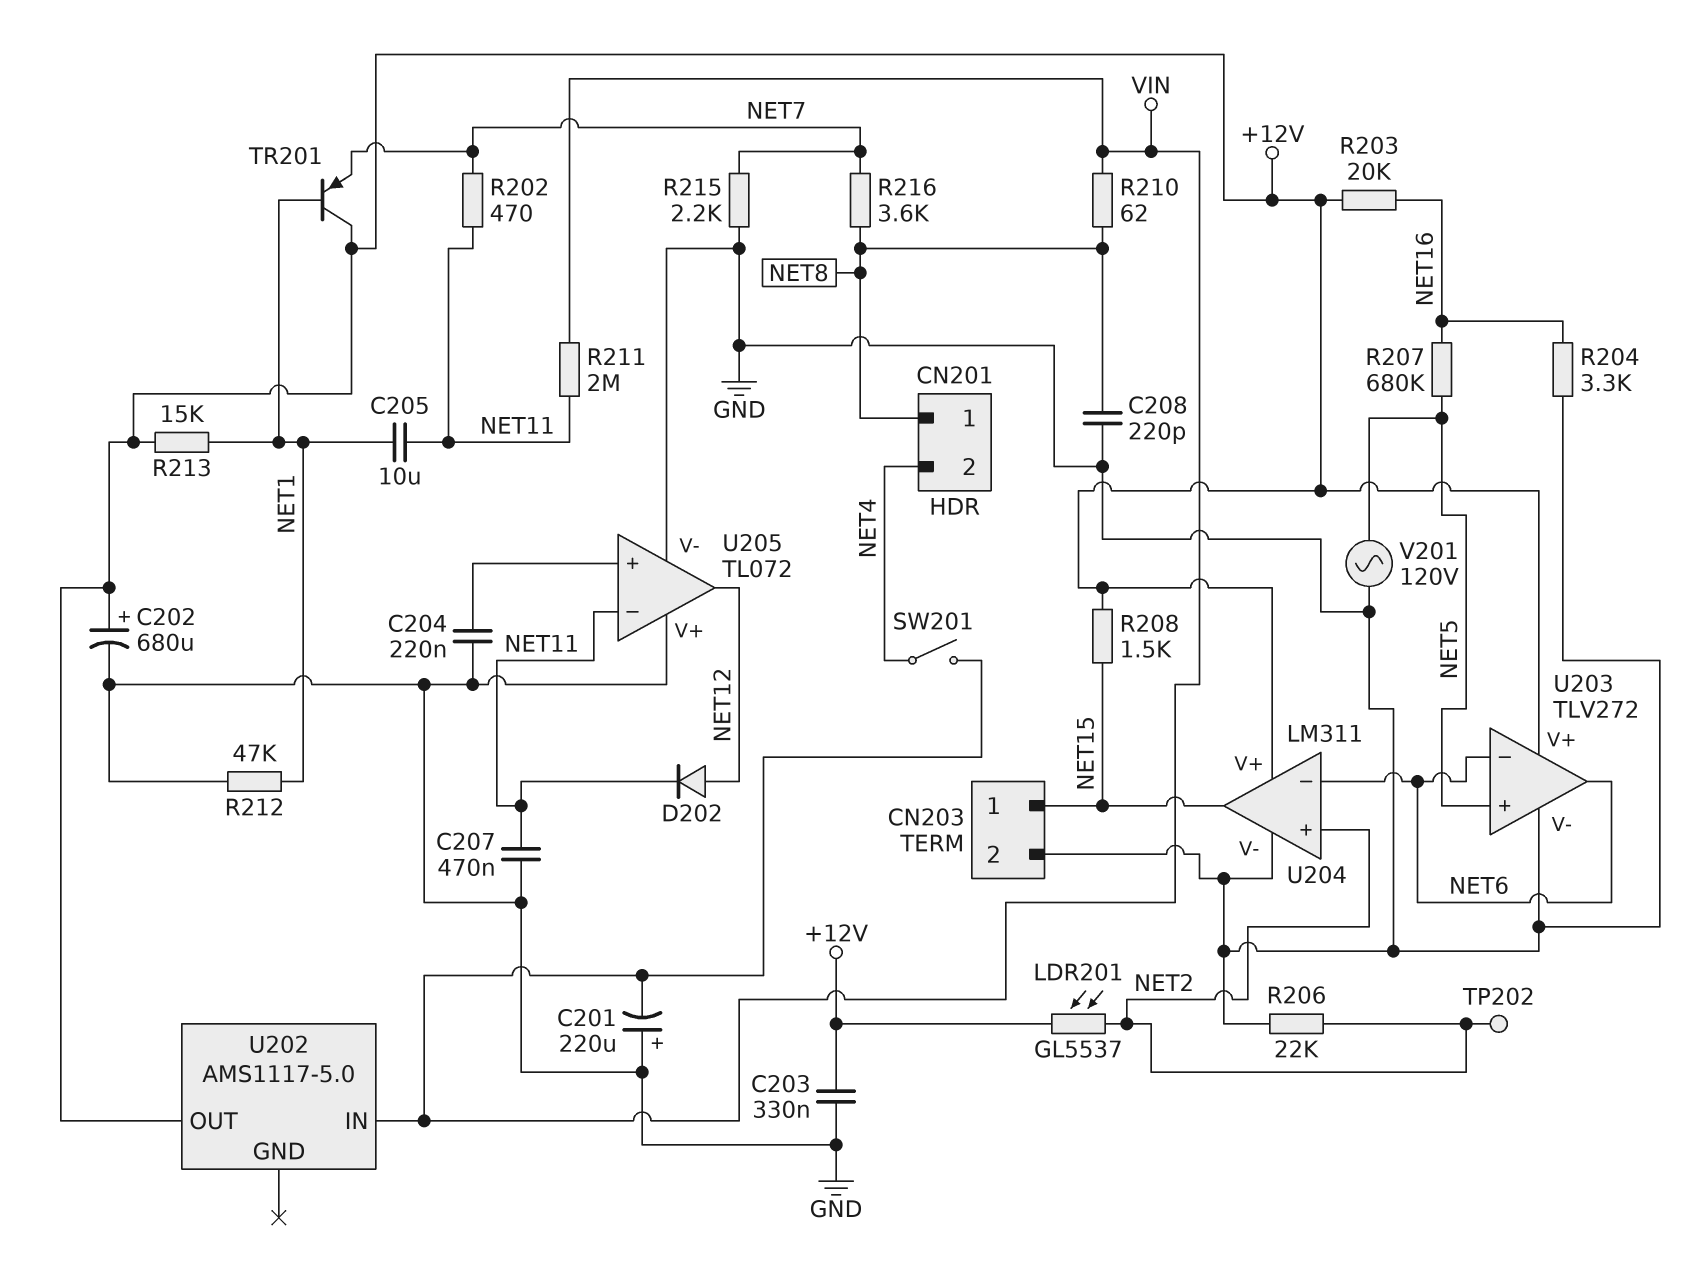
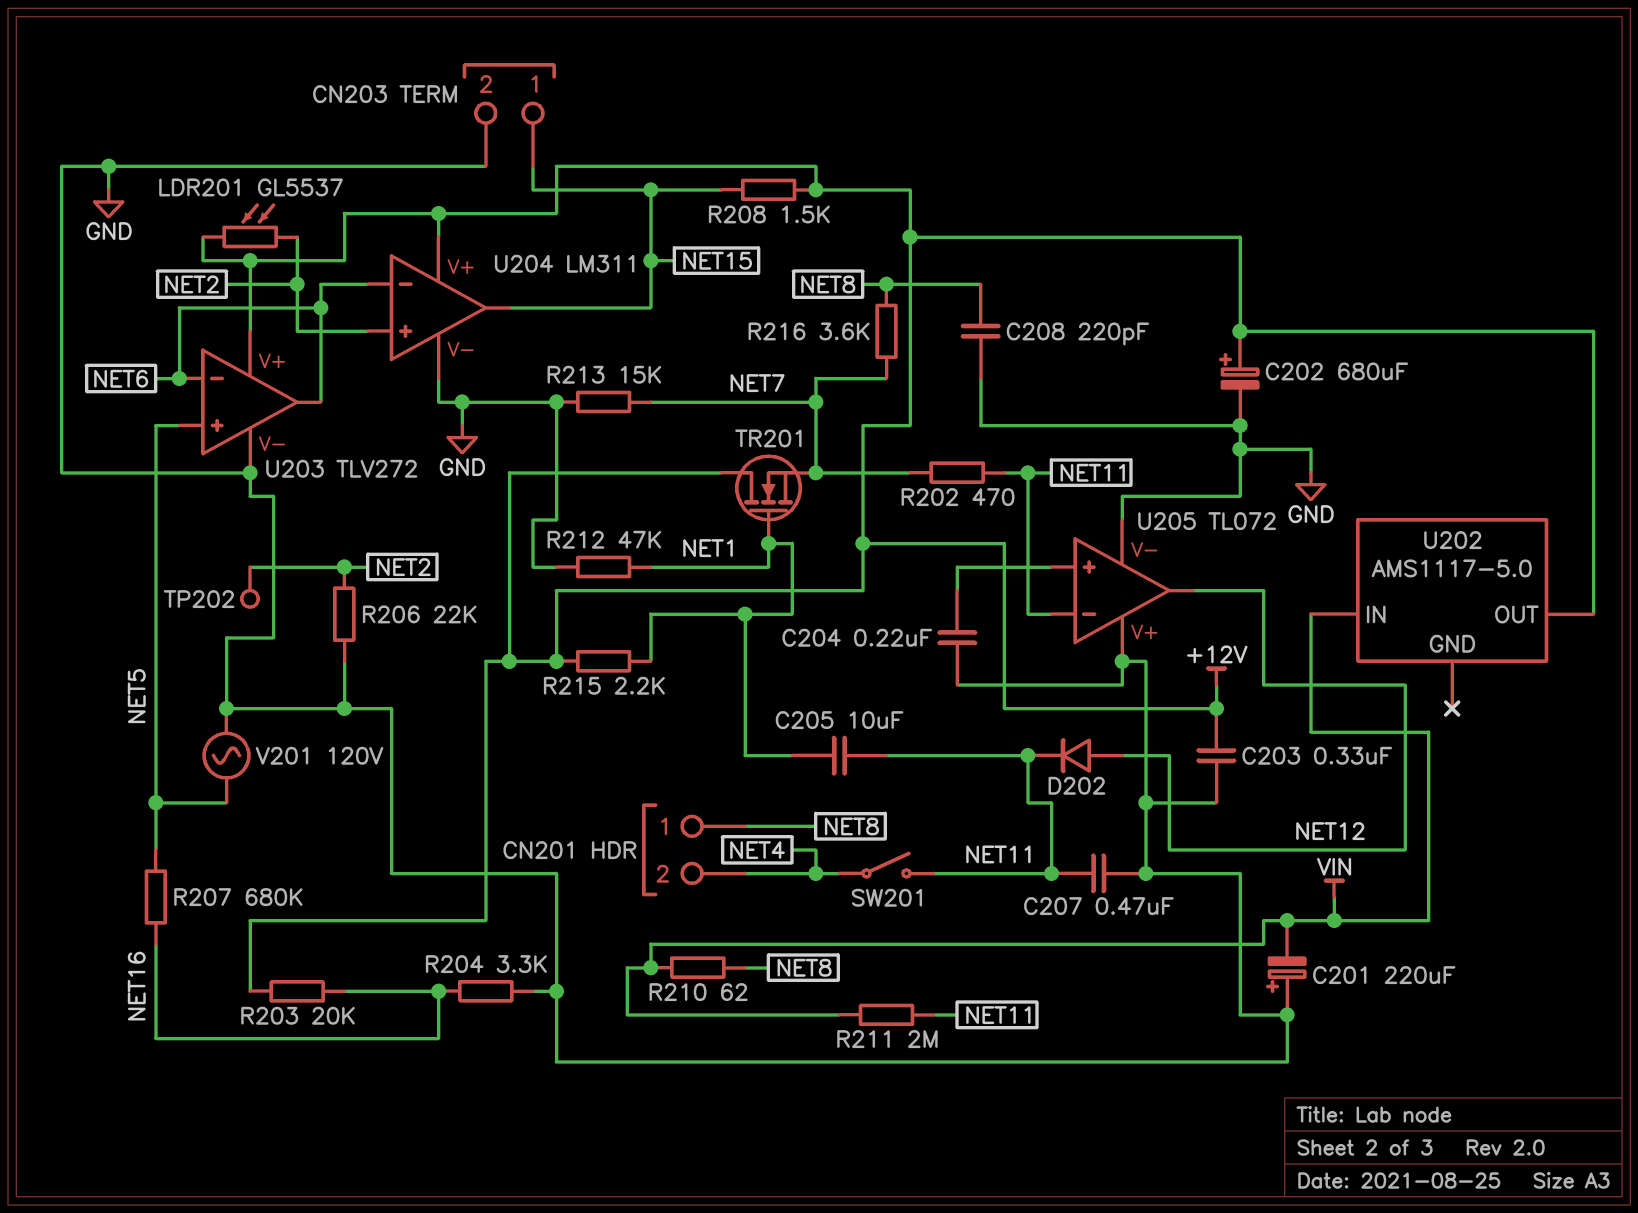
R213: 15k (+12V, NET1) -> 15k (GND, NET7)
R215: 2.2k (GND, NET7) -> 2.2k (+12V, NET1)
SW201: switch (NET4, VIN) -> switch (NET4, NET11)
TR201: PNP (B NET1, C +12V, E NET7) -> NMOS (G NET1, D +12V, S NET7)

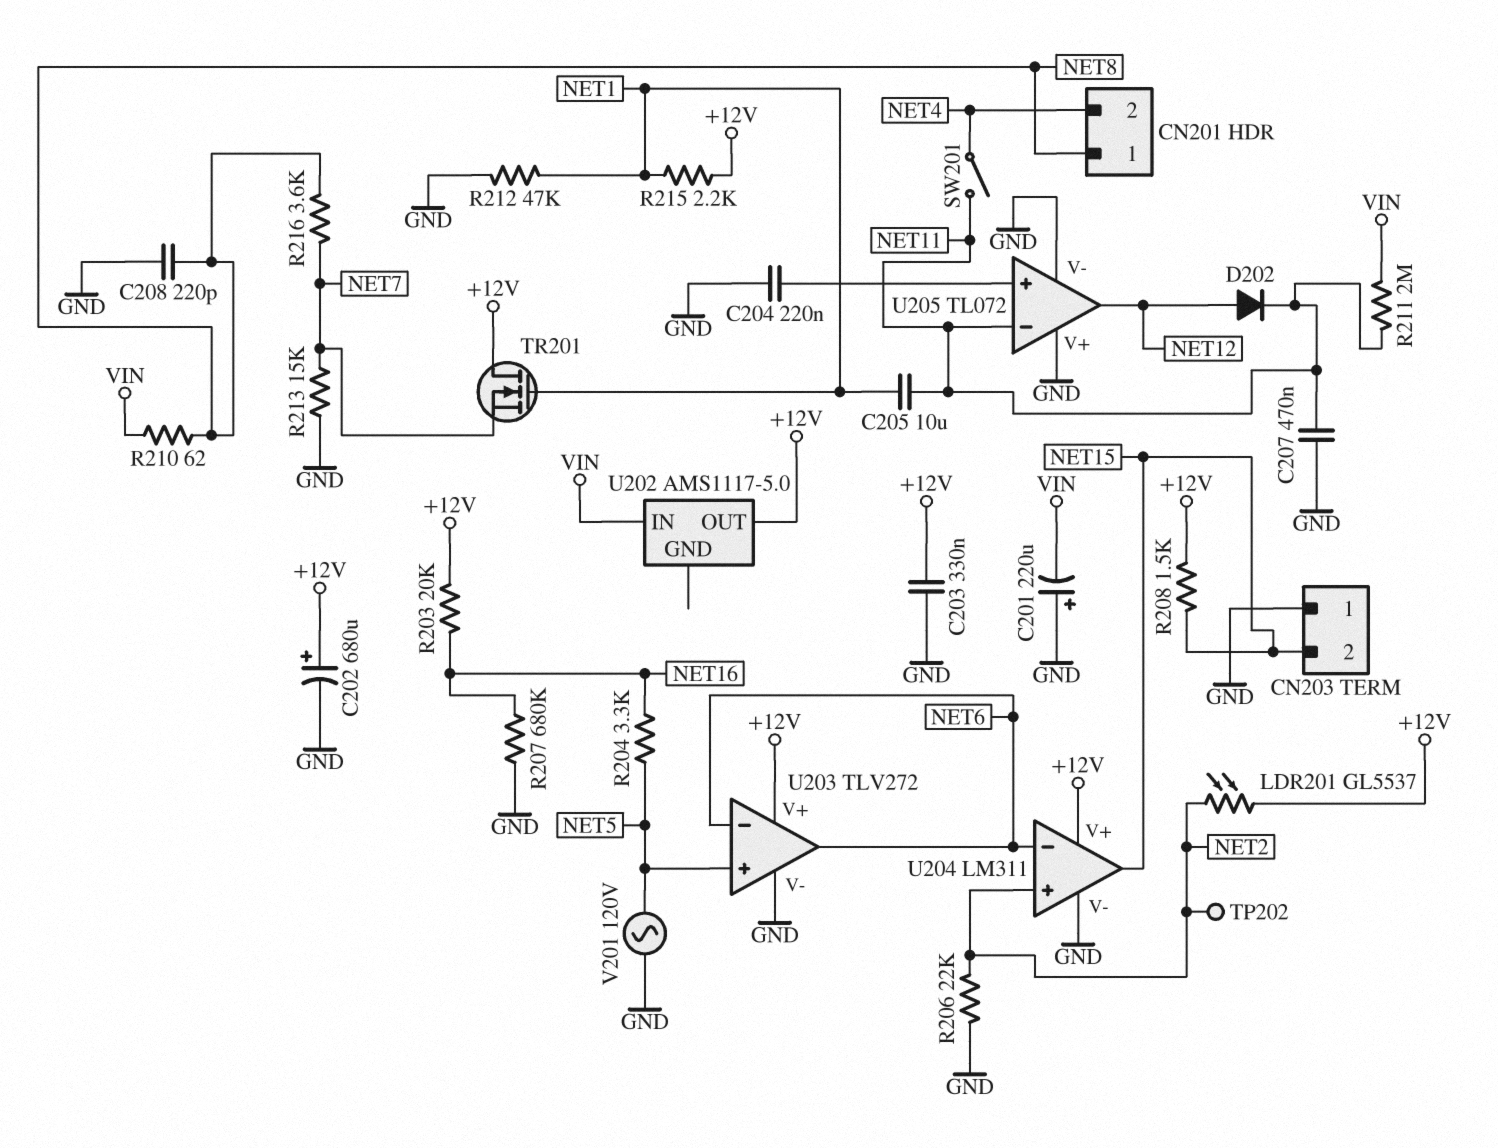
CN203 pin 1: NET15 -> GND
CN203 pin 2: GND -> NET15
R202: 470 (NET7, NET11) -> none
R204: 3.3k (GND, NET16) -> 3.3k (NET5, NET16)
R207: 680k (NET5, NET16) -> 680k (GND, NET16)

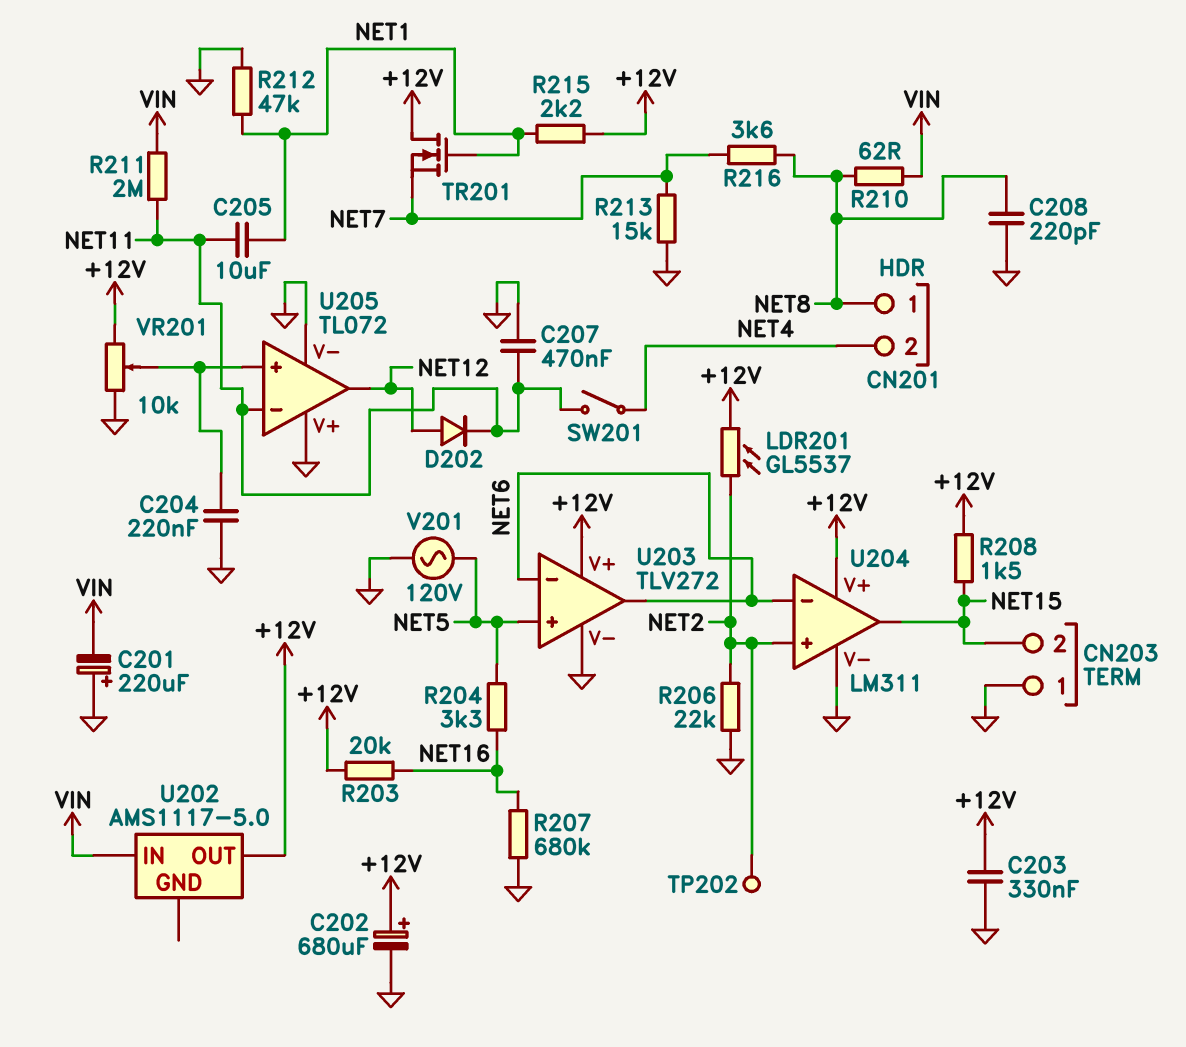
VR201: none -> 10k (+12V, GND, wiper U205/in+)

